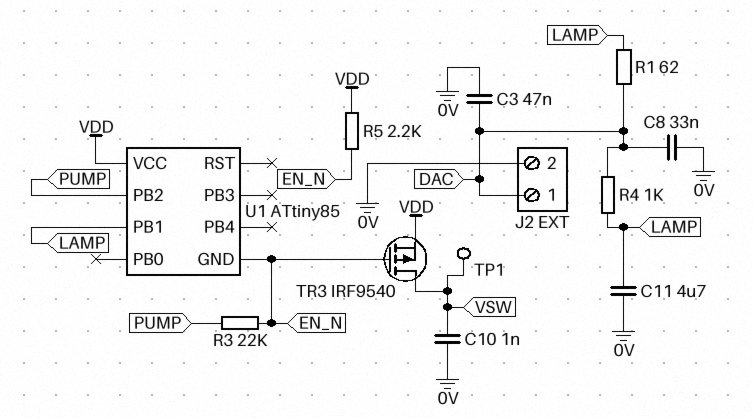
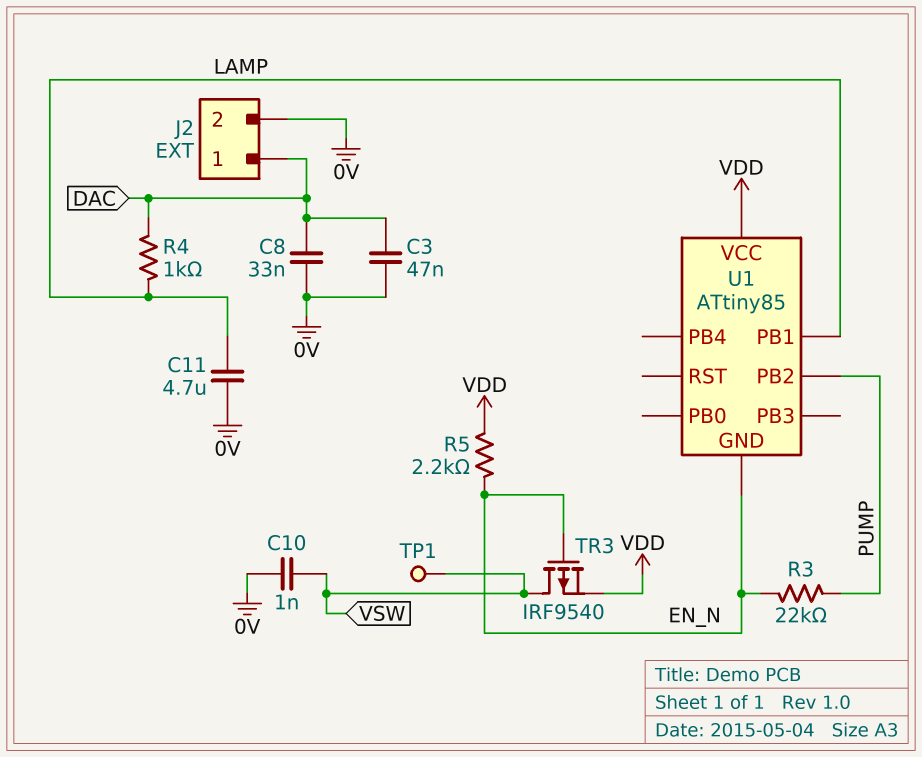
R1: 62 (DAC, LAMP) -> none

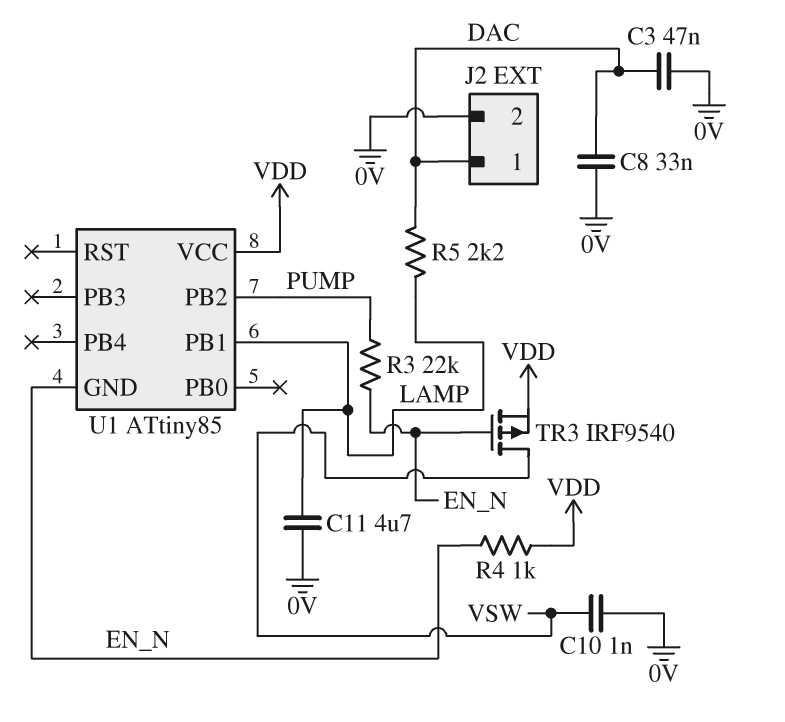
R4: 1k (DAC, LAMP) -> 1k (EN_N, VDD)
R5: 2.2k (EN_N, VDD) -> 2.2k (DAC, LAMP)
TP1: test point (VSW) -> none

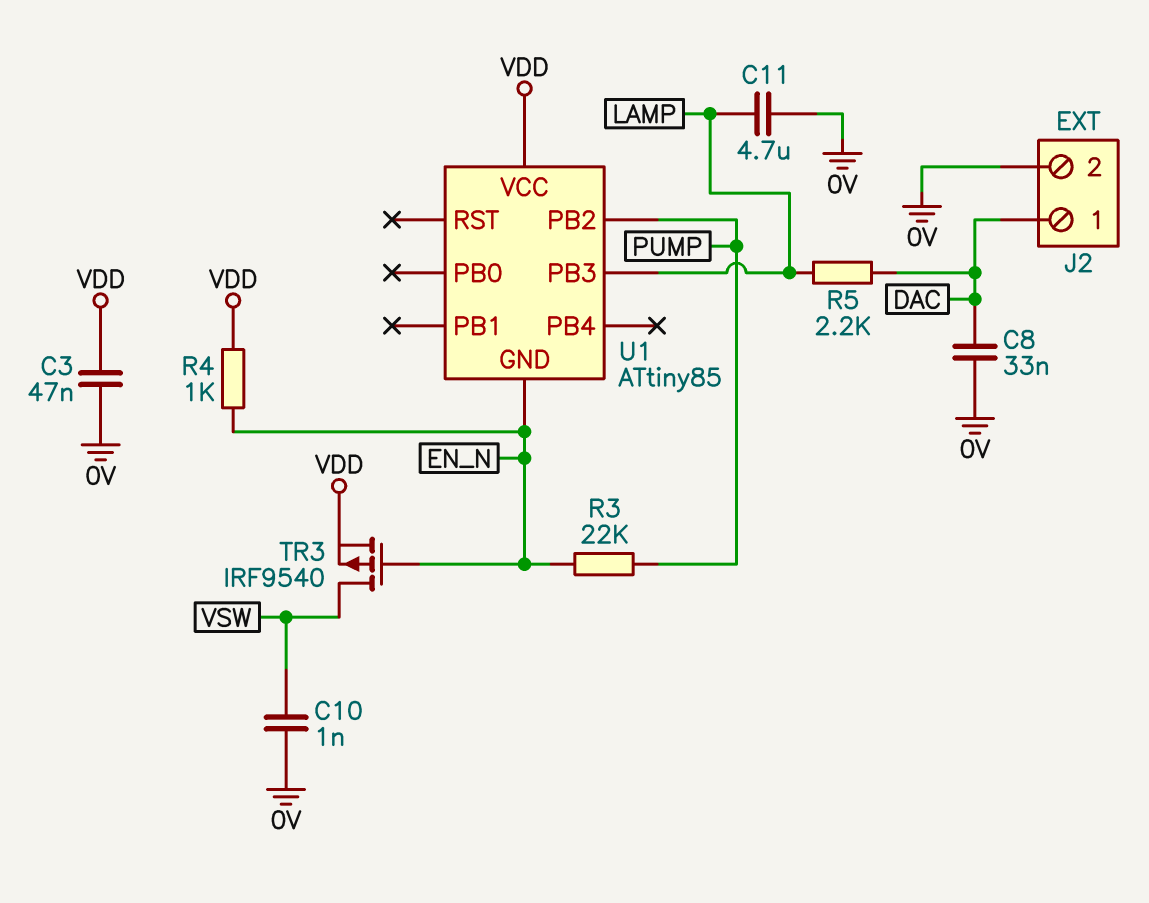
C3: 47nF (0V, DAC) -> 47nF (0V, VDD)
U1 pin PB1: LAMP -> none
U1 pin PB3: none -> LAMP

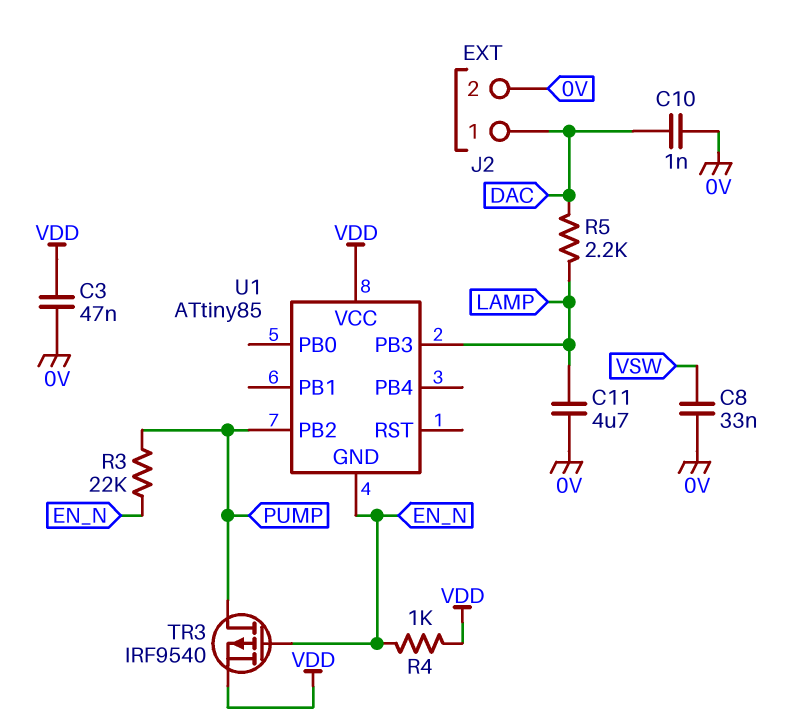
C8: 33nF (0V, DAC) -> 33nF (0V, VSW)
C10: 1nF (0V, VSW) -> 1nF (0V, DAC)
TR3: PMOS IRF9540 (G EN_N, D VSW, S VDD) -> PMOS IRF9540 (G EN_N, D PUMP, S VDD)

